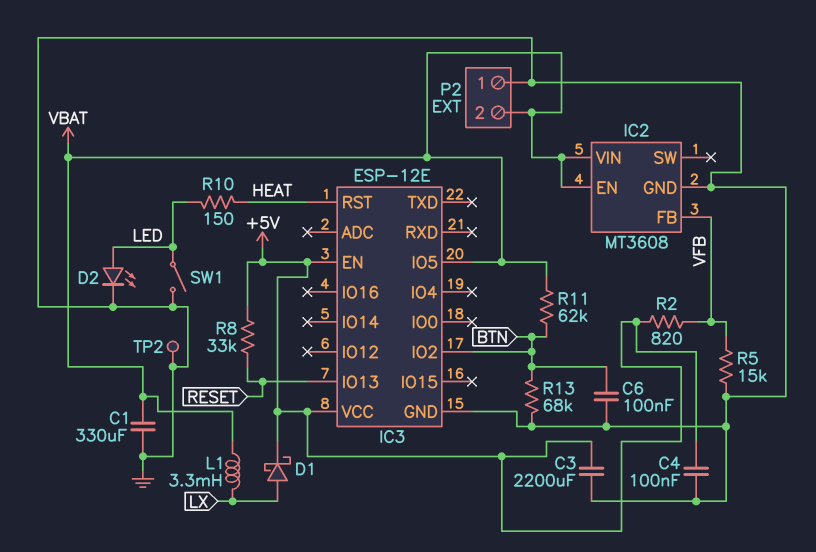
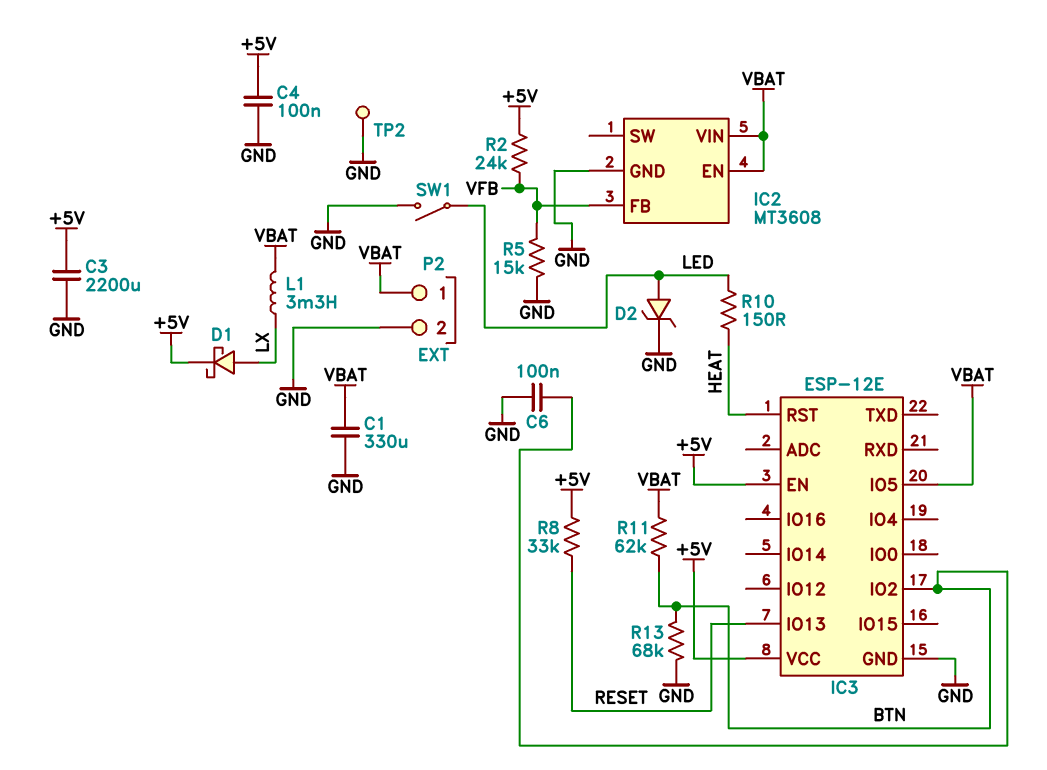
D2: LED (A LED, K GND) -> zener (A LED, K GND)
P2 pin 1: GND -> VBAT
P2 pin 2: VBAT -> GND
R2: 820 (+5V, VFB) -> 24k (+5V, VFB)

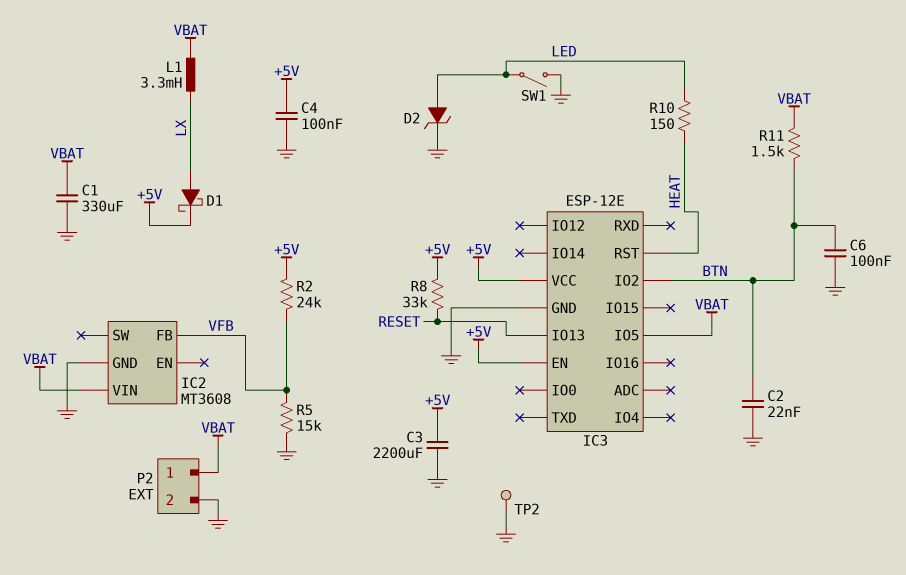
C2: none -> 22nF (BTN, GND)
IC2 pin EN: VBAT -> none
R11: 62k (BTN, VBAT) -> 1.5k (BTN, VBAT)
R13: 68k (BTN, GND) -> none

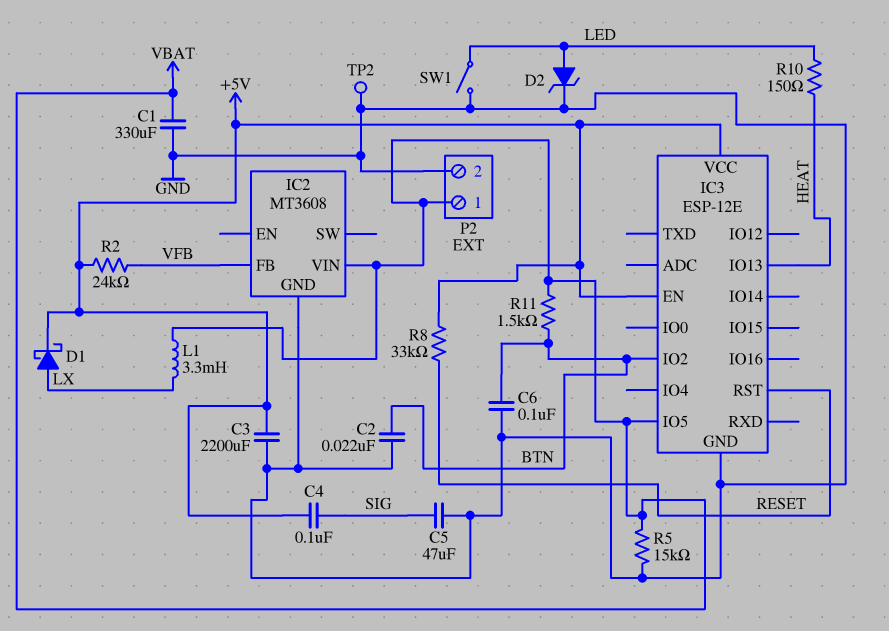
C4: 100nF (+5V, GND) -> 100nF (+5V, SIG)
C5: none -> 47uF (GND, SIG)
IC3 pin IO13: RESET -> HEAT
IC3 pin RST: HEAT -> RESET
R5: 15k (GND, VFB) -> 15k (GND, VBAT)

